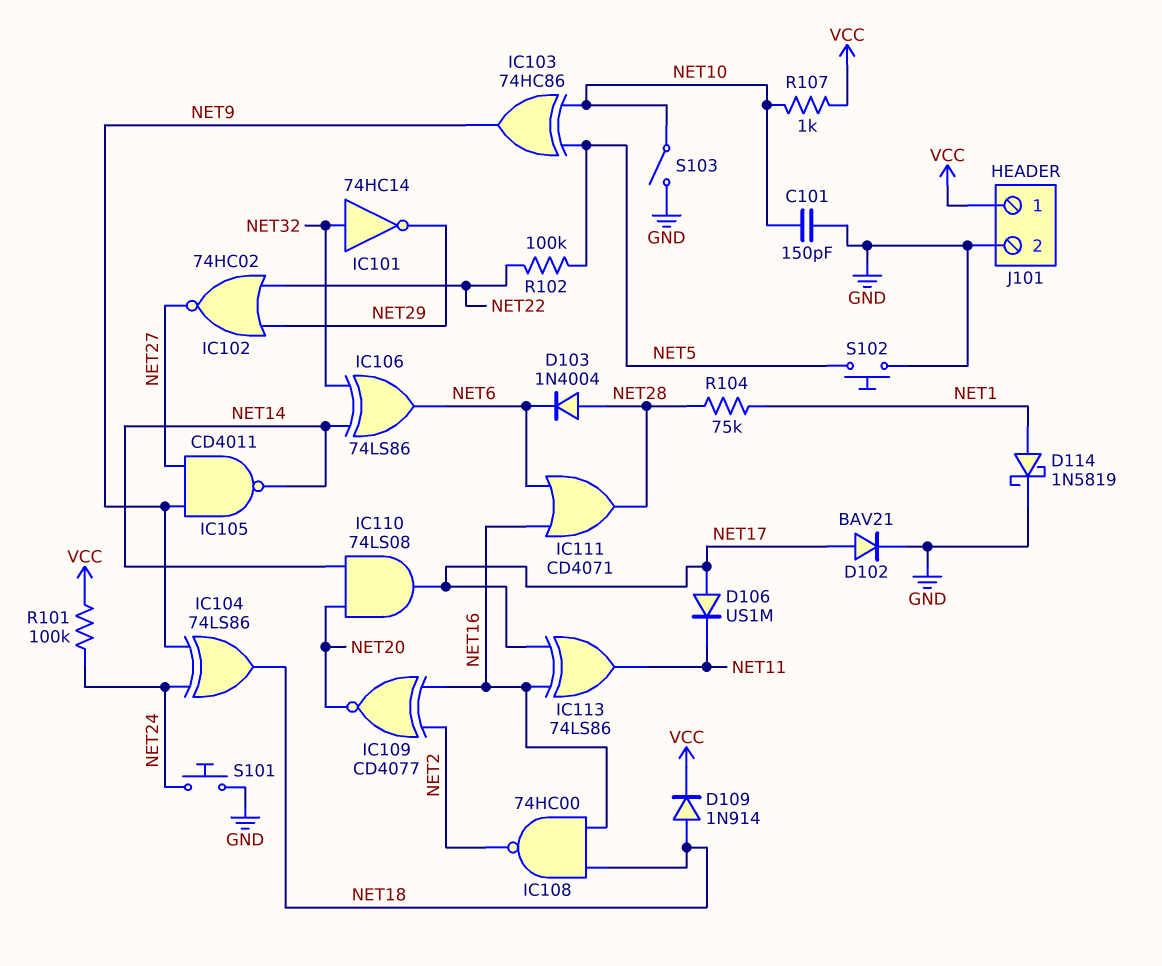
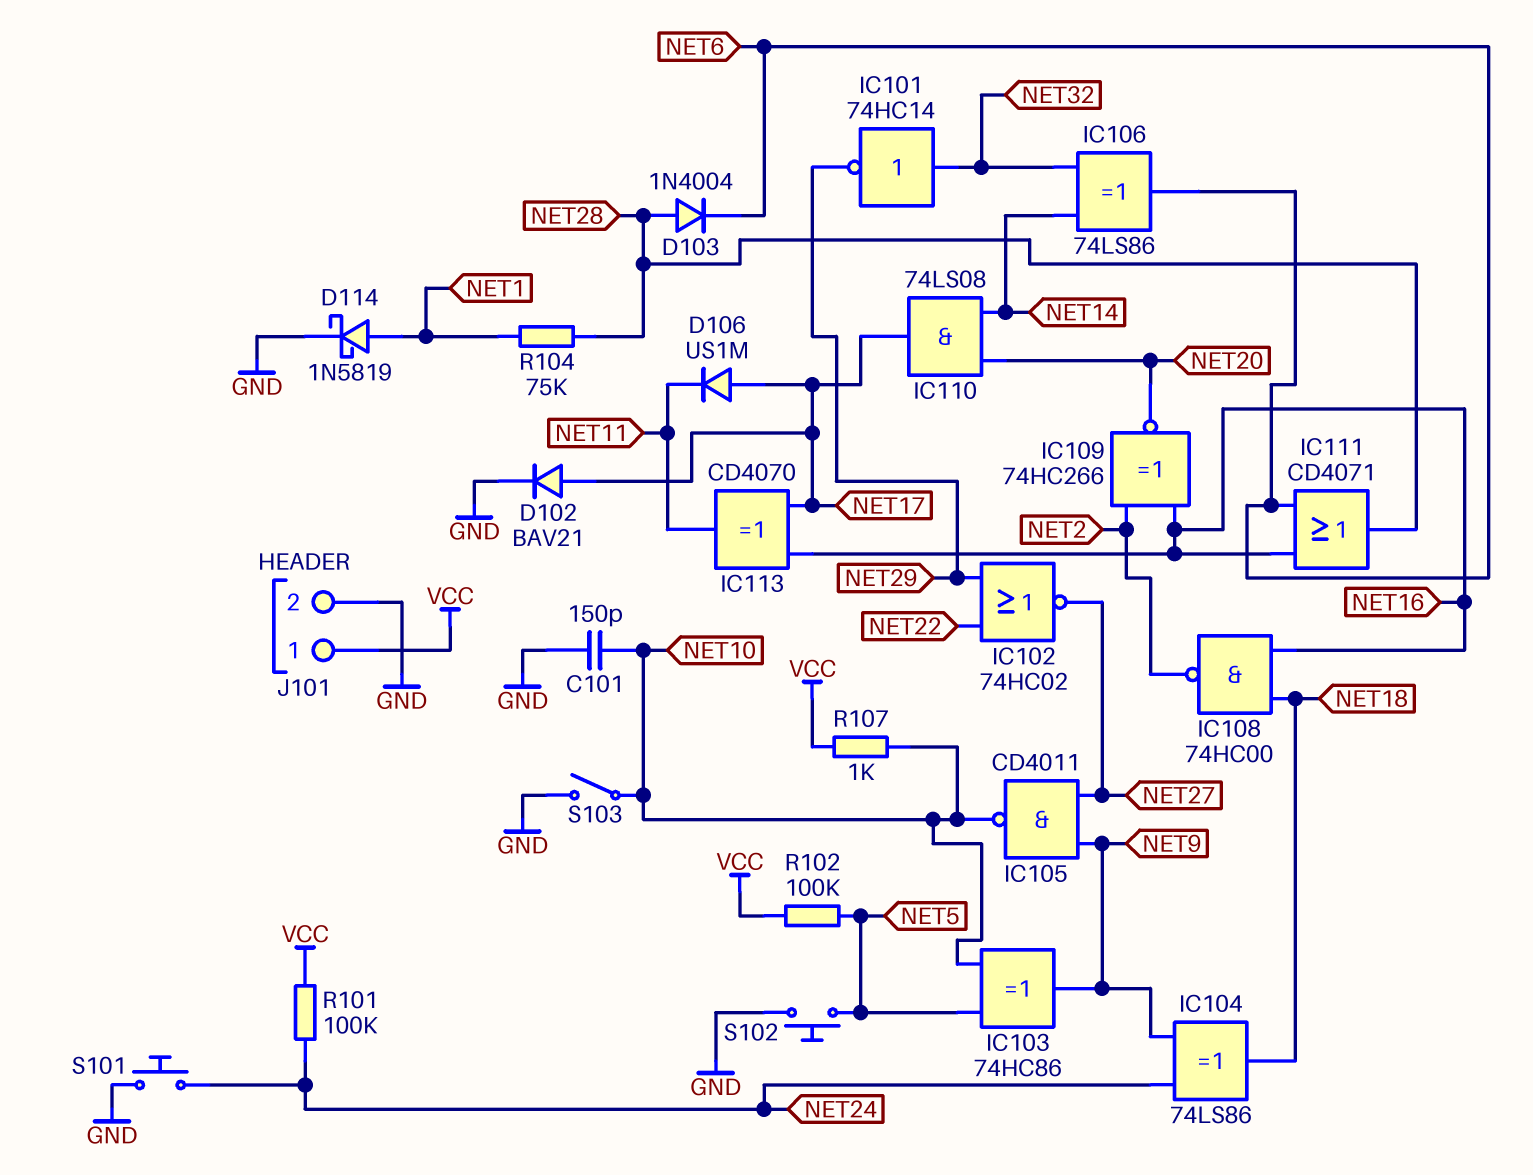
D109: diode 1N914 (A NET18, K VCC) -> none
IC105: NAND CD4011 (in NET9, in NET27, out NET14) -> NAND CD4011 (in NET9, in NET27, out NET10)
IC109: XNOR CD4077 (in NET2, in NET16, out NET20) -> XNOR 74HC266 (in NET2, in NET16, out NET20)
IC113: XOR 74LS86 (in NET16, in NET17, out NET11) -> XOR CD4070 (in NET16, in NET17, out NET11)
R102: 100k (NET5, NET22) -> 100k (NET5, VCC)

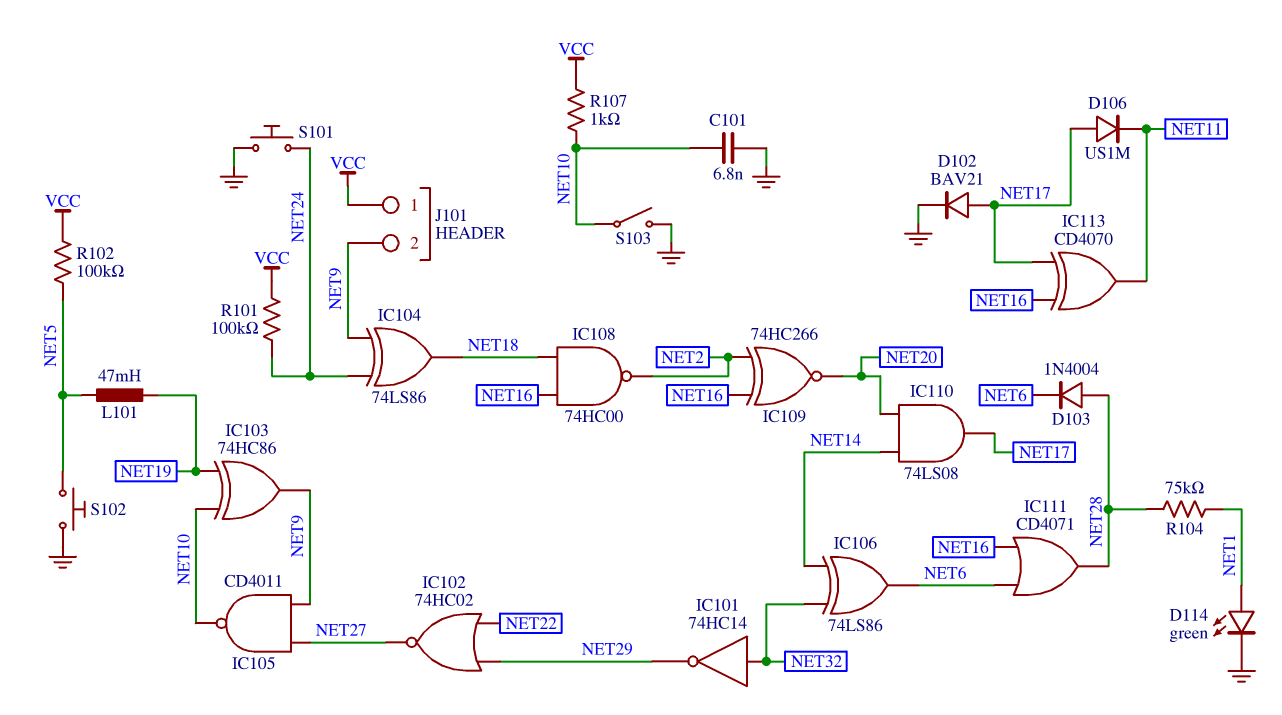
C101: 150pF (GND, NET10) -> 6.8nF (GND, NET10)
D114: schottky 1N5819 (A NET1, K GND) -> LED green (A NET1, K GND)
IC103: XOR 74HC86 (in NET5, in NET10, out NET9) -> XOR 74HC86 (in NET10, in NET19, out NET9)
J101 pin 2: GND -> NET9
L101: none -> 47mH (NET5, NET19)

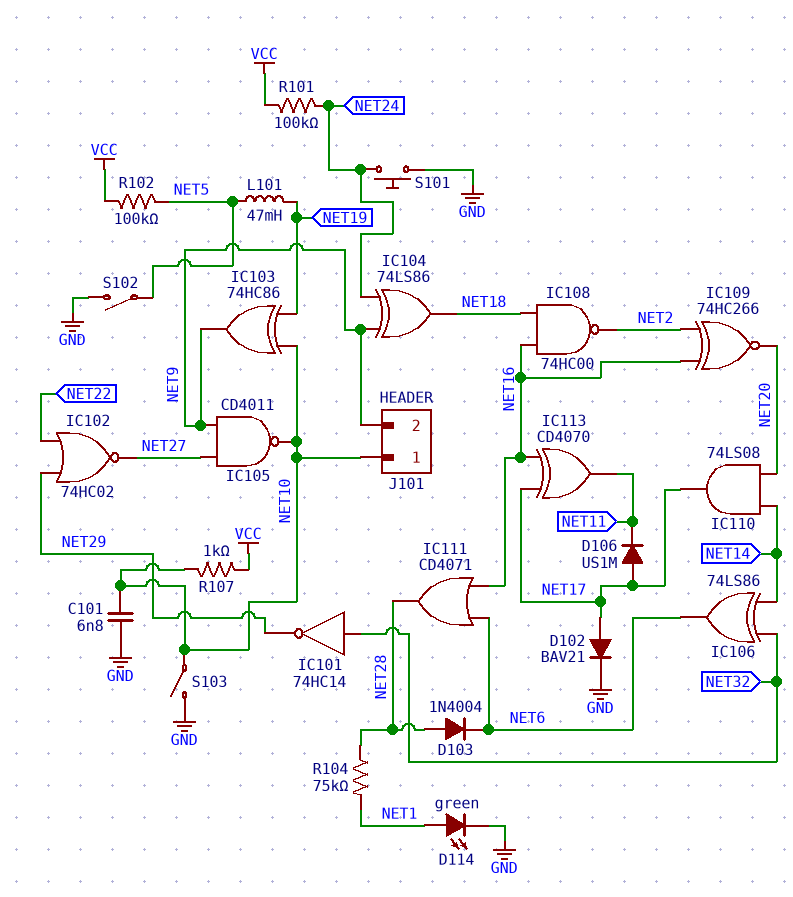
J101 pin 1: VCC -> NET10
S102: button (GND, NET5) -> switch (GND, NET5)

